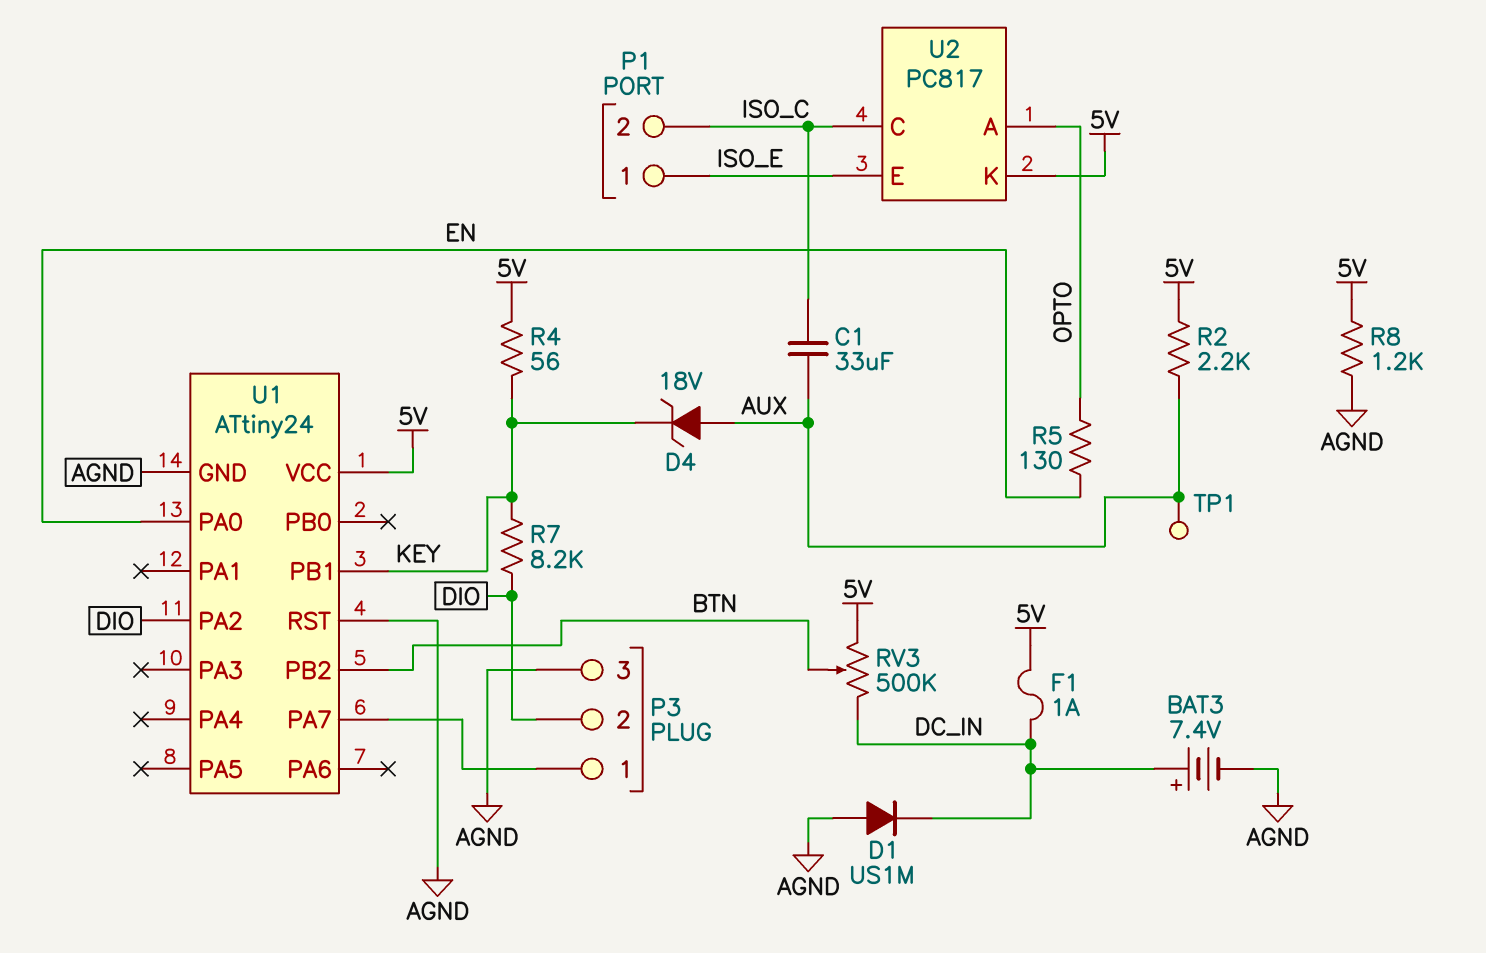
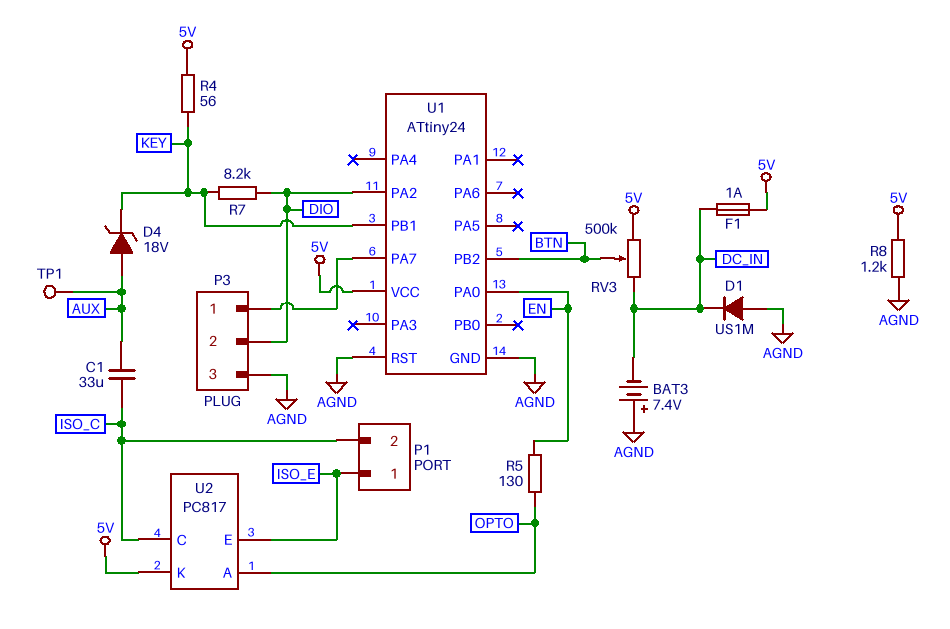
BAT3: 7.4V (plus DC_IN, minus AGND) -> 7.4V (plus AGND, minus DC_IN)
R2: 2.2k (5V, AUX) -> none

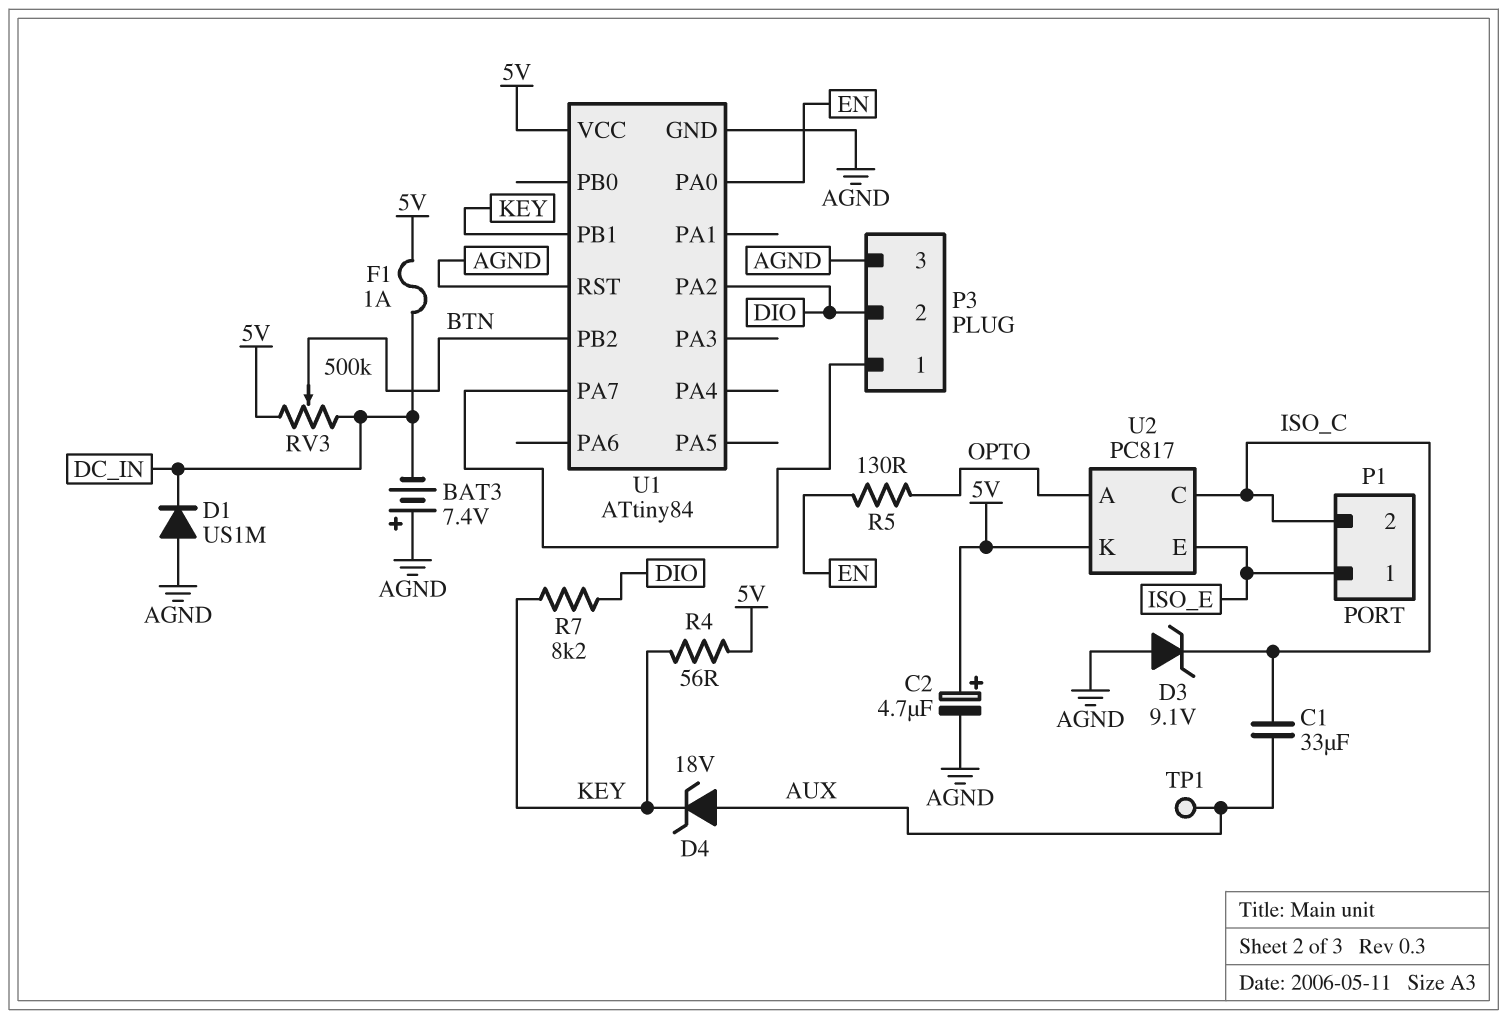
C2: none -> 4.7uF (plus 5V, minus AGND)
D3: none -> zener 9.1V (A AGND, K ISO_C)
R8: 1.2k (5V, AGND) -> none
U1: ATtiny24 -> ATtiny84

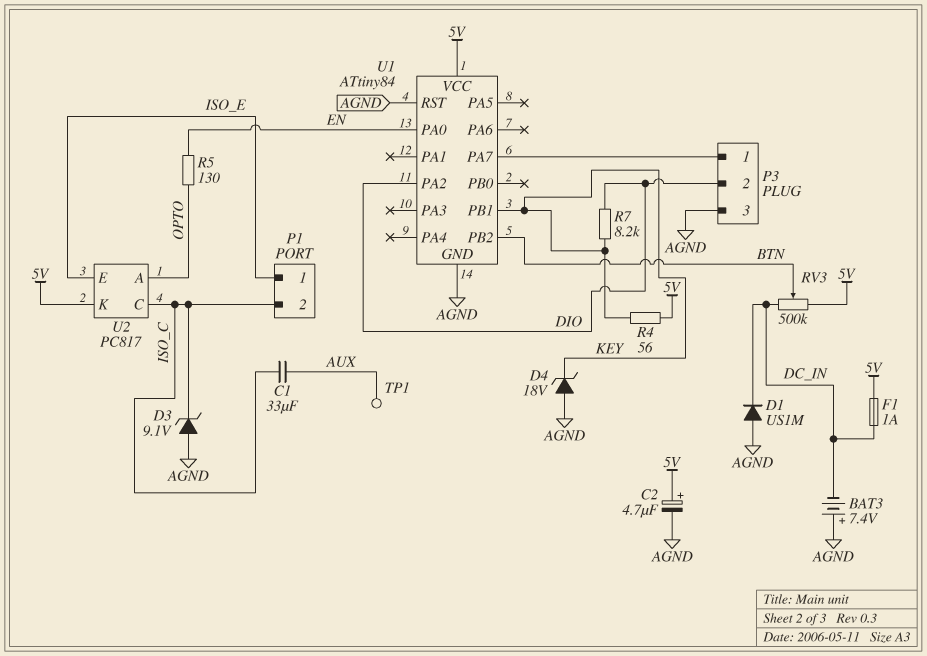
D4: zener 18V (A AUX, K KEY) -> zener 18V (A AGND, K KEY)

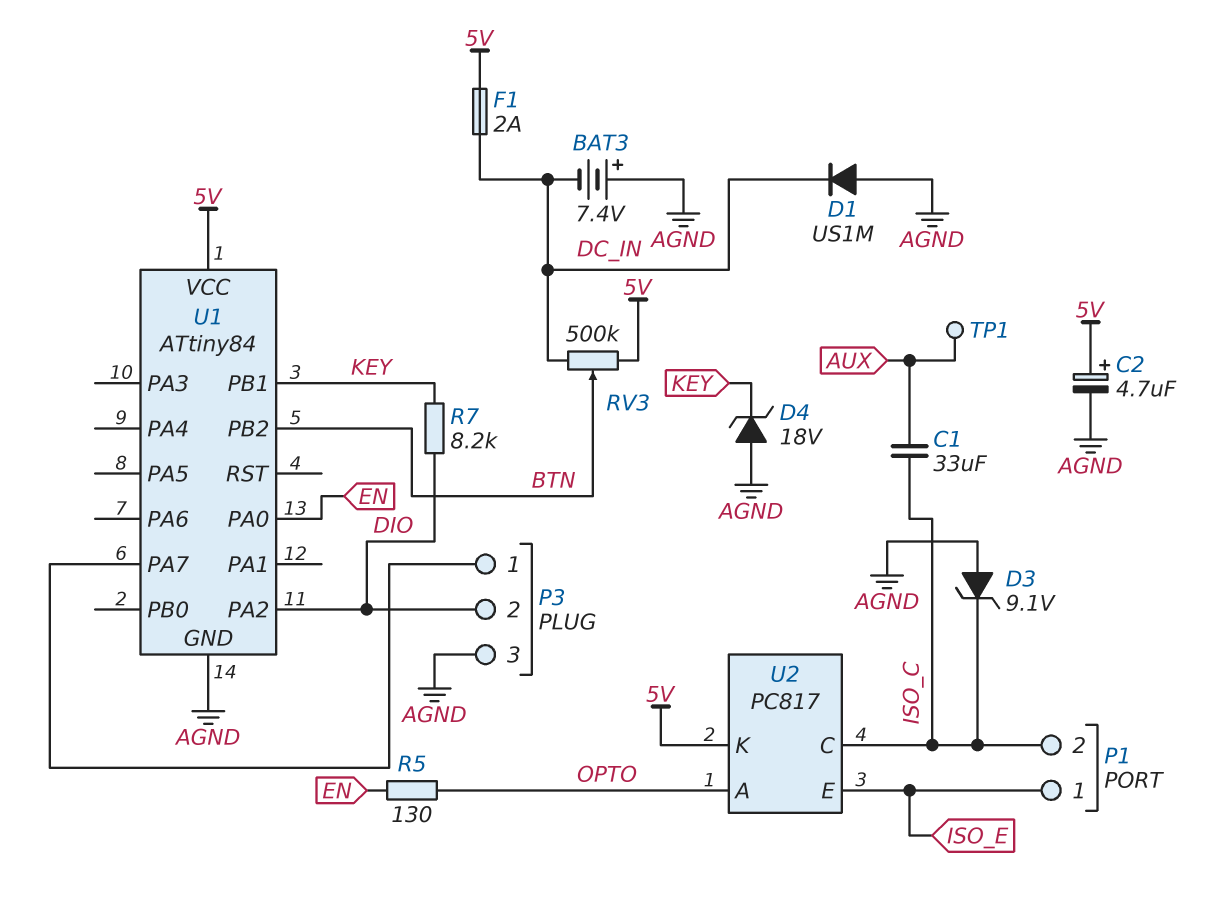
F1: 1A (5V, DC_IN) -> 2A (5V, DC_IN)
R4: 56 (5V, KEY) -> none
U1 pin RST: AGND -> none

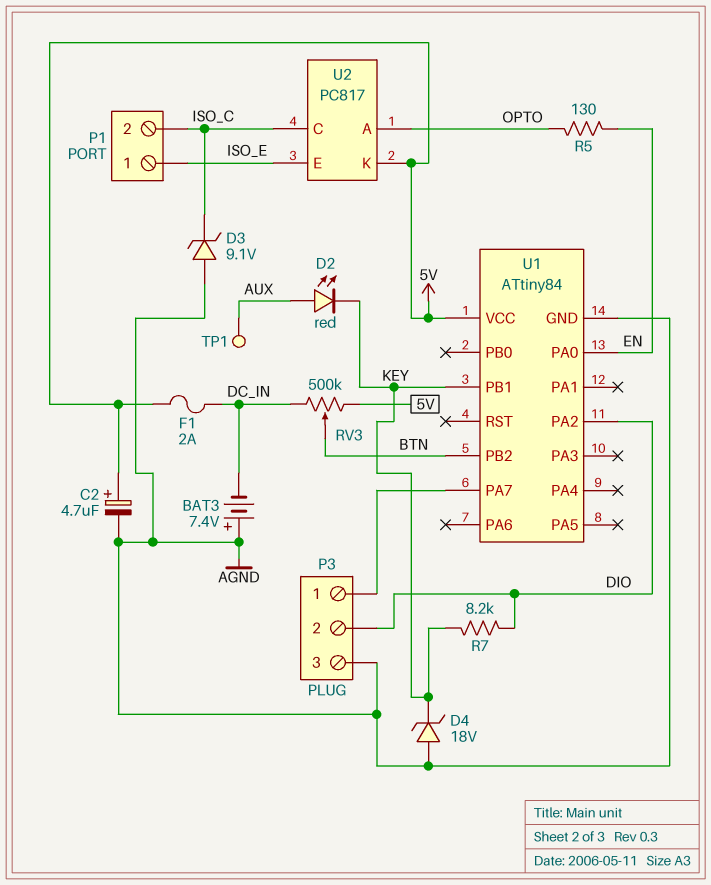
C1: 33uF (AUX, ISO_C) -> none
D1: diode US1M (A AGND, K DC_IN) -> none
D2: none -> LED red (A AUX, K KEY)

